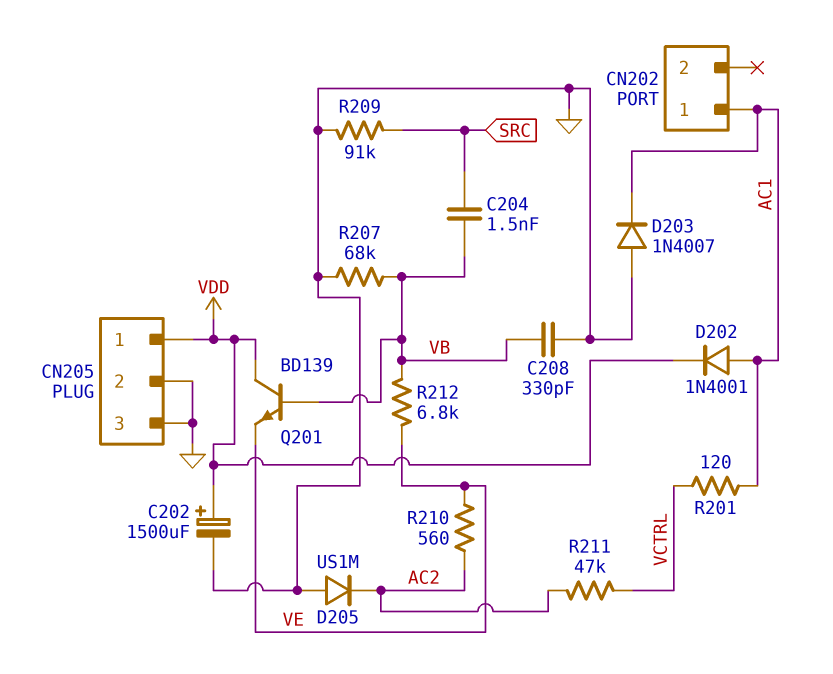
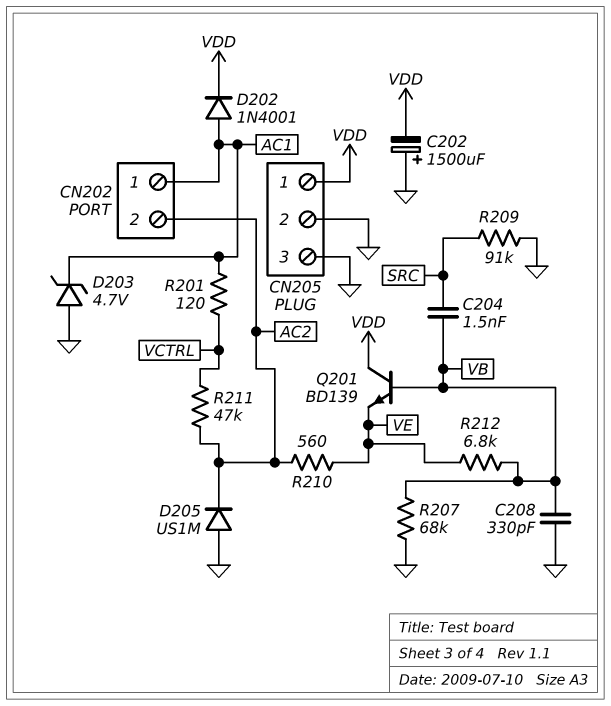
C202: 1500uF (plus VDD, minus GND) -> 1500uF (plus GND, minus VDD)
CN202 pin 2: none -> AC2
D203: diode 1N4007 (A GND, K AC1) -> zener 4.7V (A GND, K AC1)

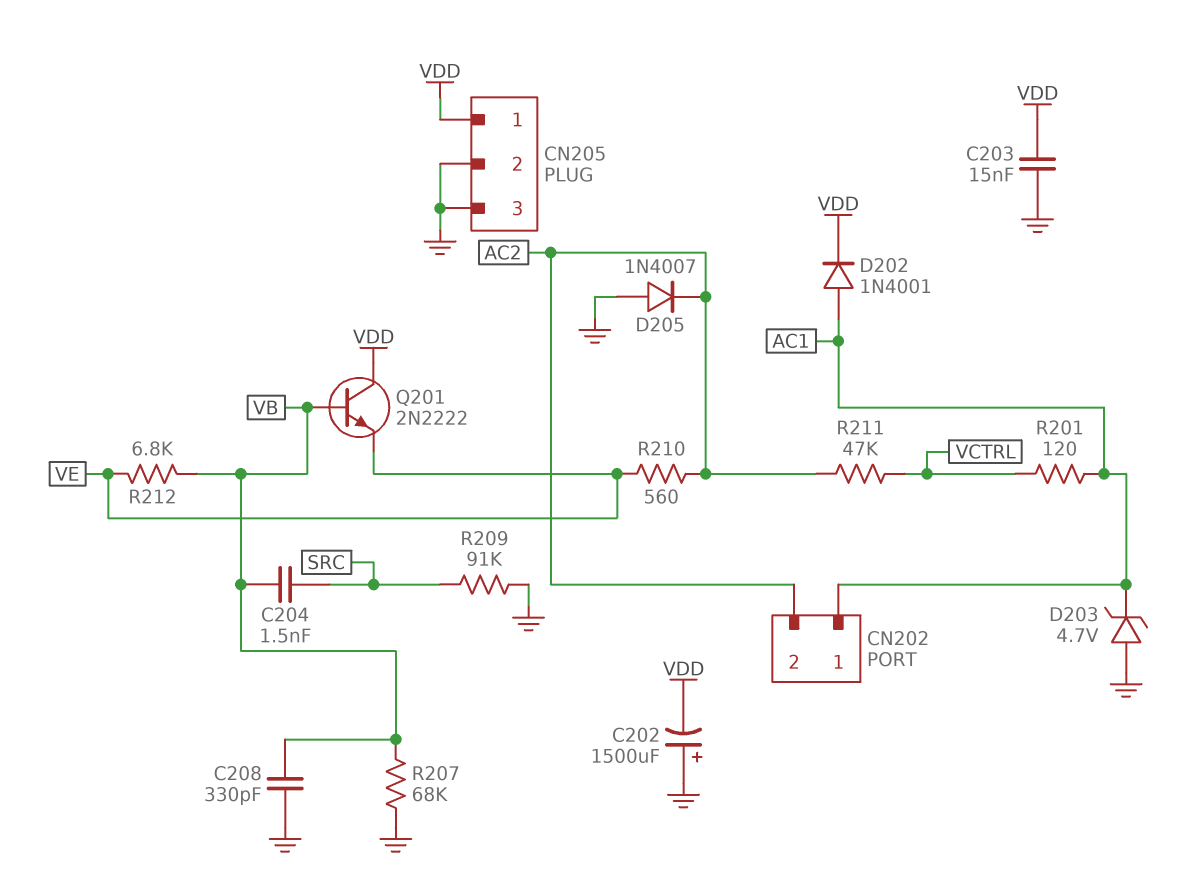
C203: none -> 15nF (GND, VDD)
D205: diode US1M (A GND, K AC2) -> diode 1N4007 (A GND, K AC2)
Q201: NPN BD139 (B VB, C VDD, E VE) -> NPN 2N2222 (B VB, C VDD, E VE)

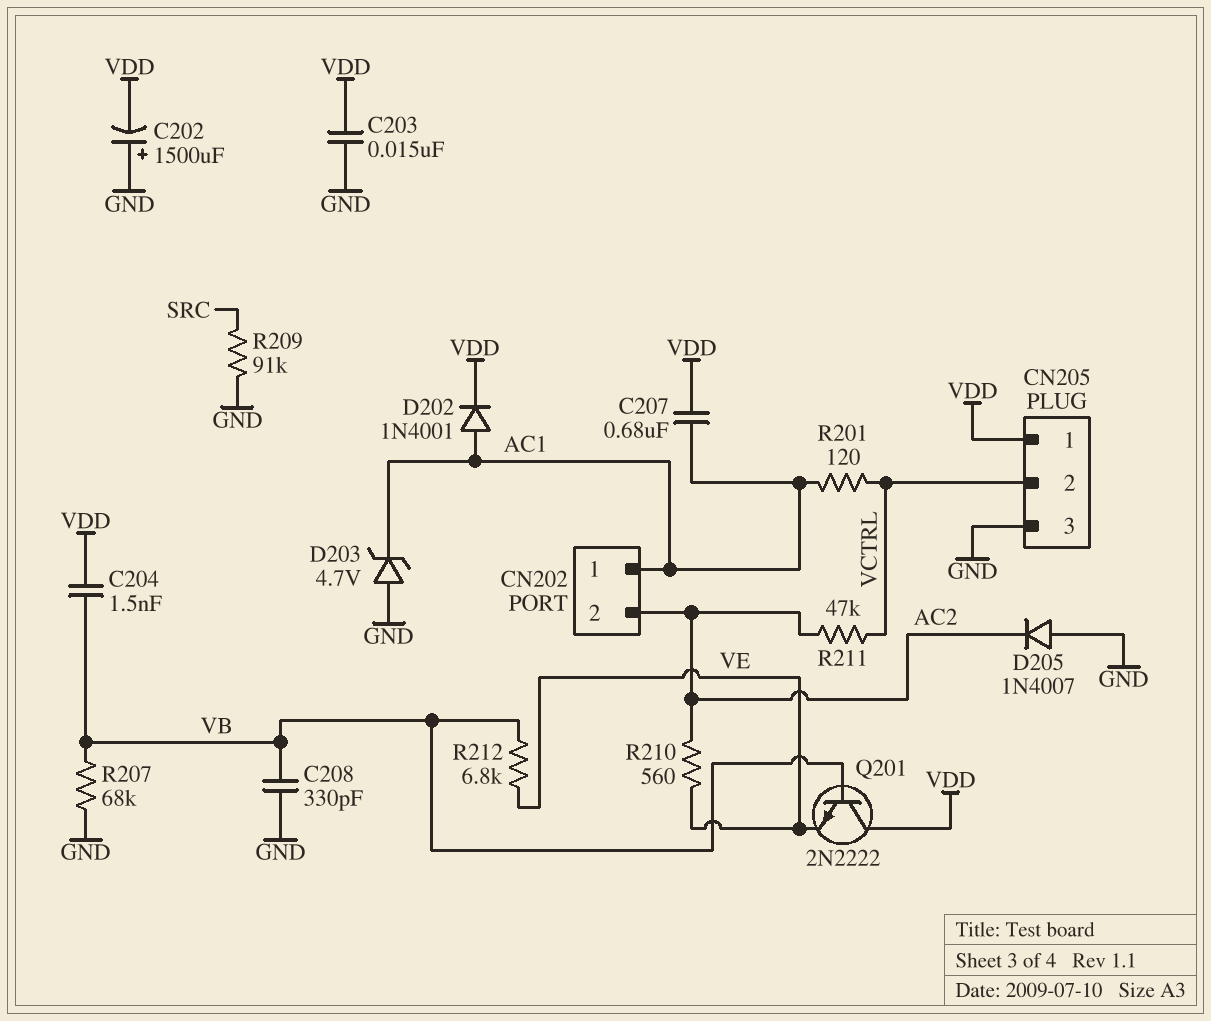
C204: 1.5nF (SRC, VB) -> 1.5nF (VB, VDD)
C207: none -> 680nF (AC1, VDD)
CN205 pin 2: GND -> VCTRL

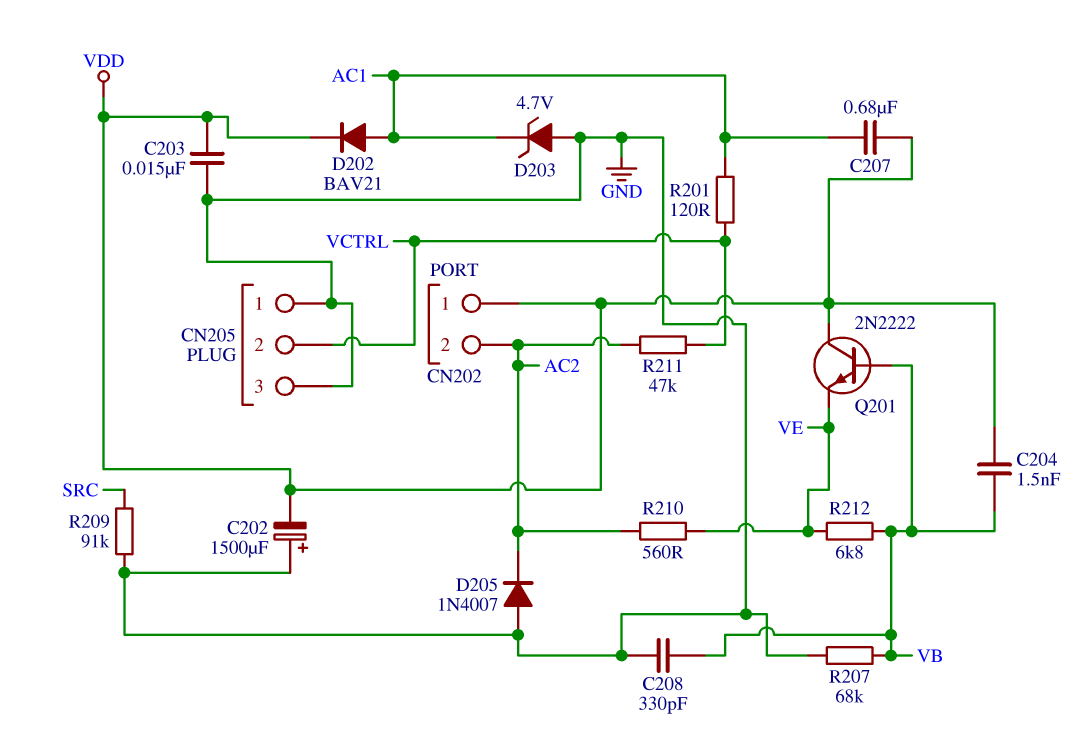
CN202 pin 1: AC1 -> VDD
CN205 pin 1: VDD -> GND
D202: diode 1N4001 (A AC1, K VDD) -> diode BAV21 (A AC1, K VDD)

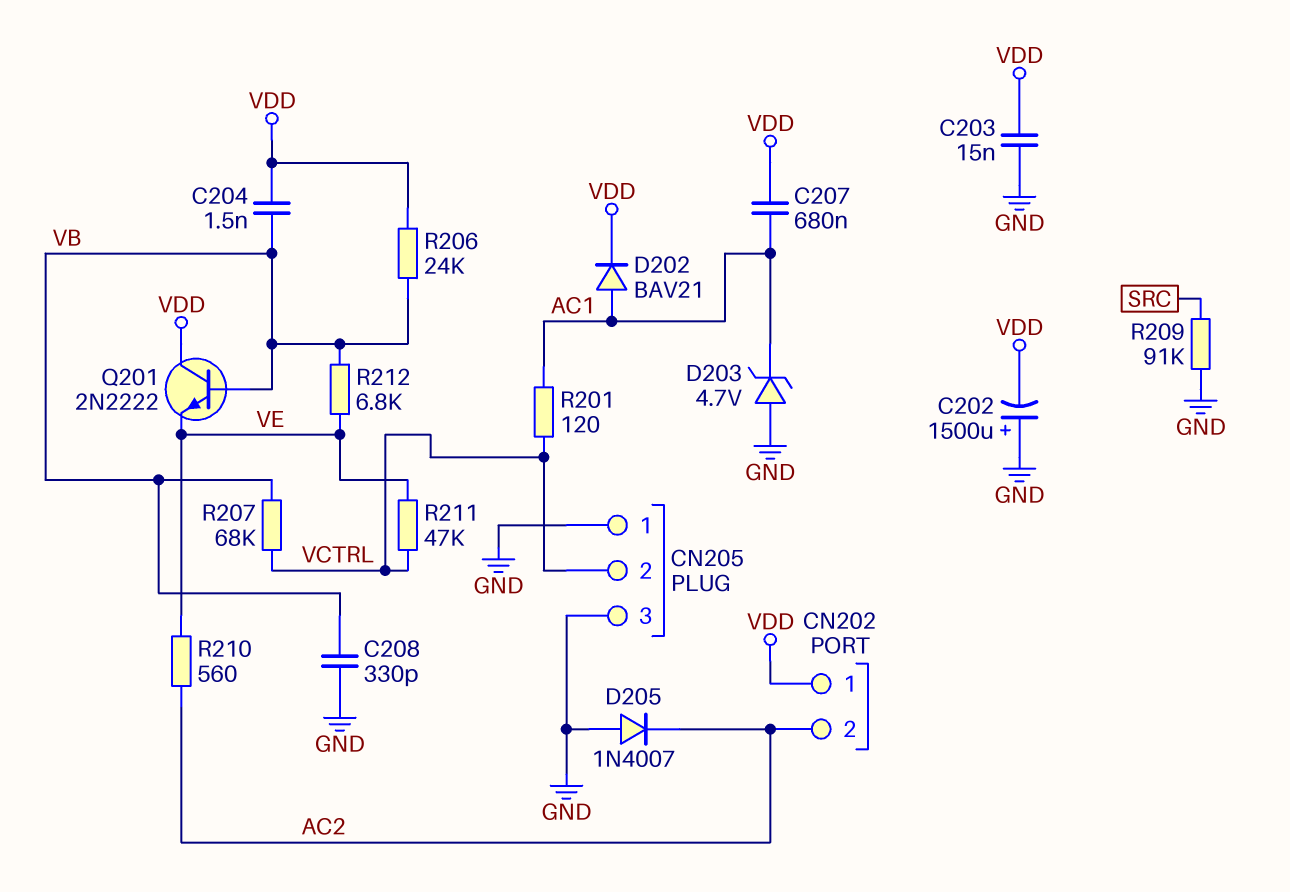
R206: none -> 24k (VB, VDD)
R207: 68k (GND, VB) -> 68k (VB, VCTRL)
R211: 47k (AC2, VCTRL) -> 47k (VCTRL, VE)

